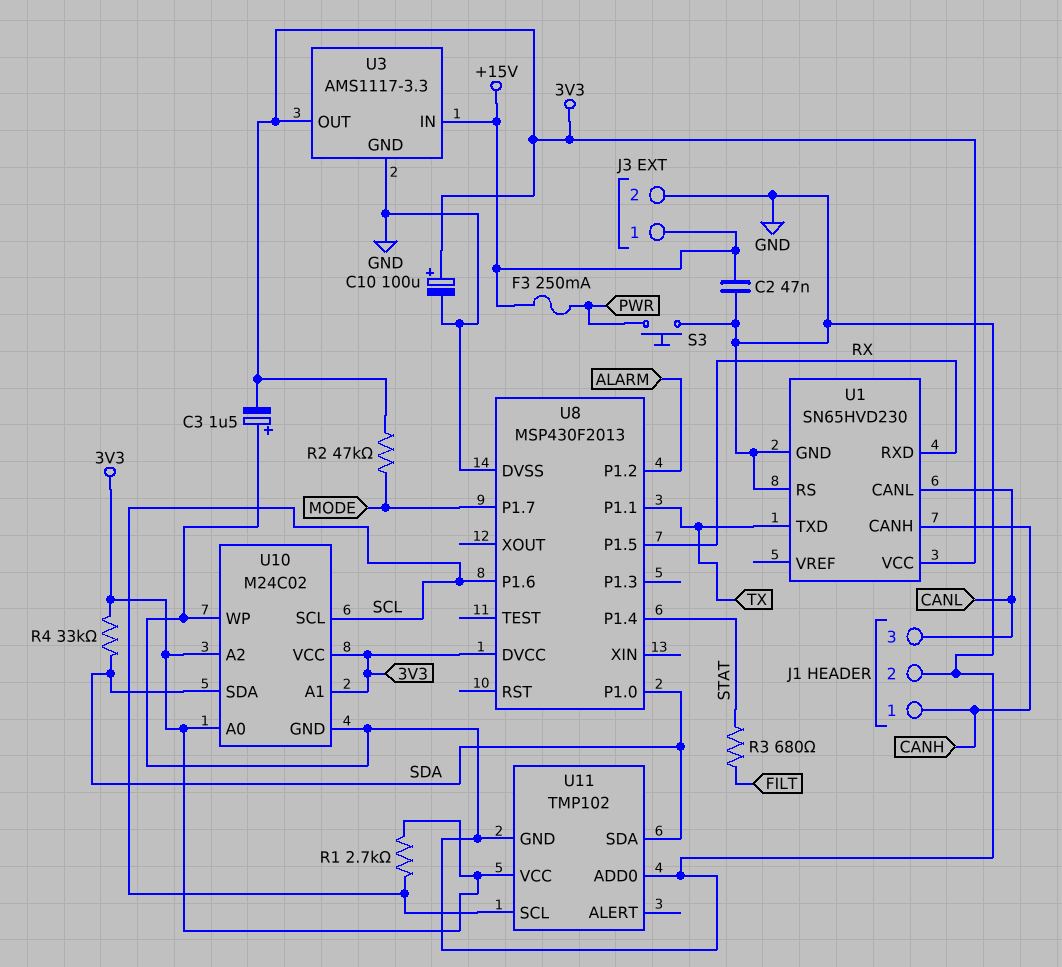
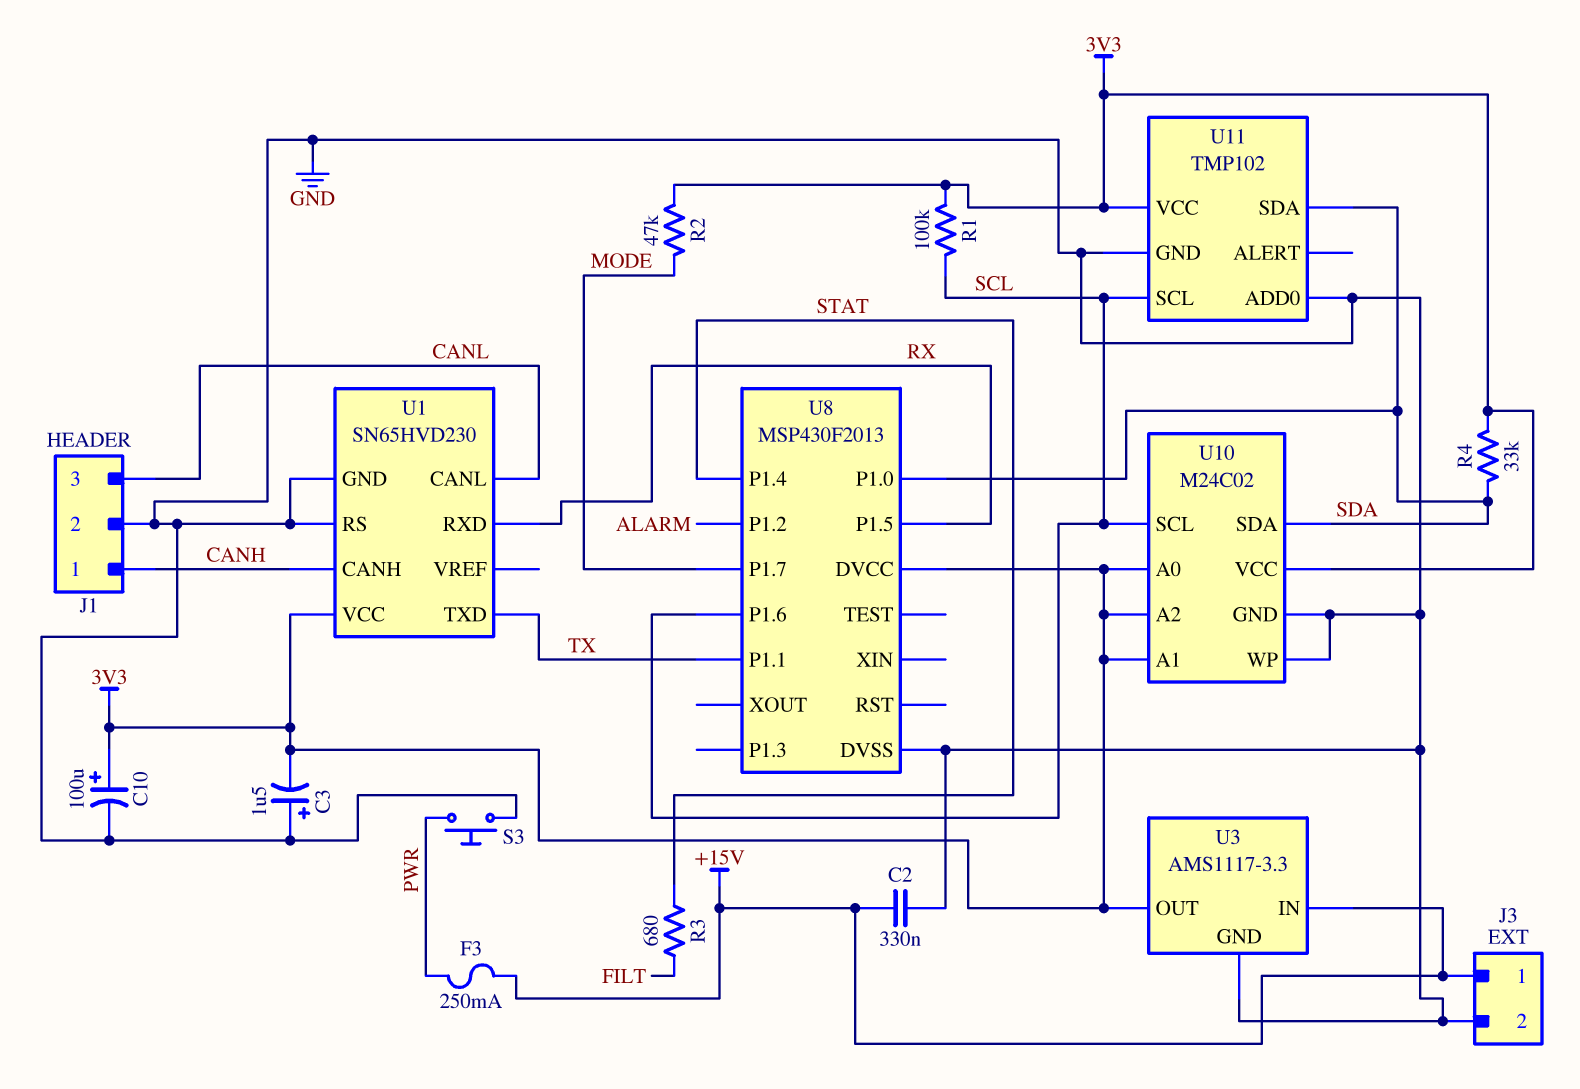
C2: 47nF (+15V, GND) -> 330nF (+15V, GND)
R1: 2.7k (3V3, SCL) -> 100k (3V3, SCL)

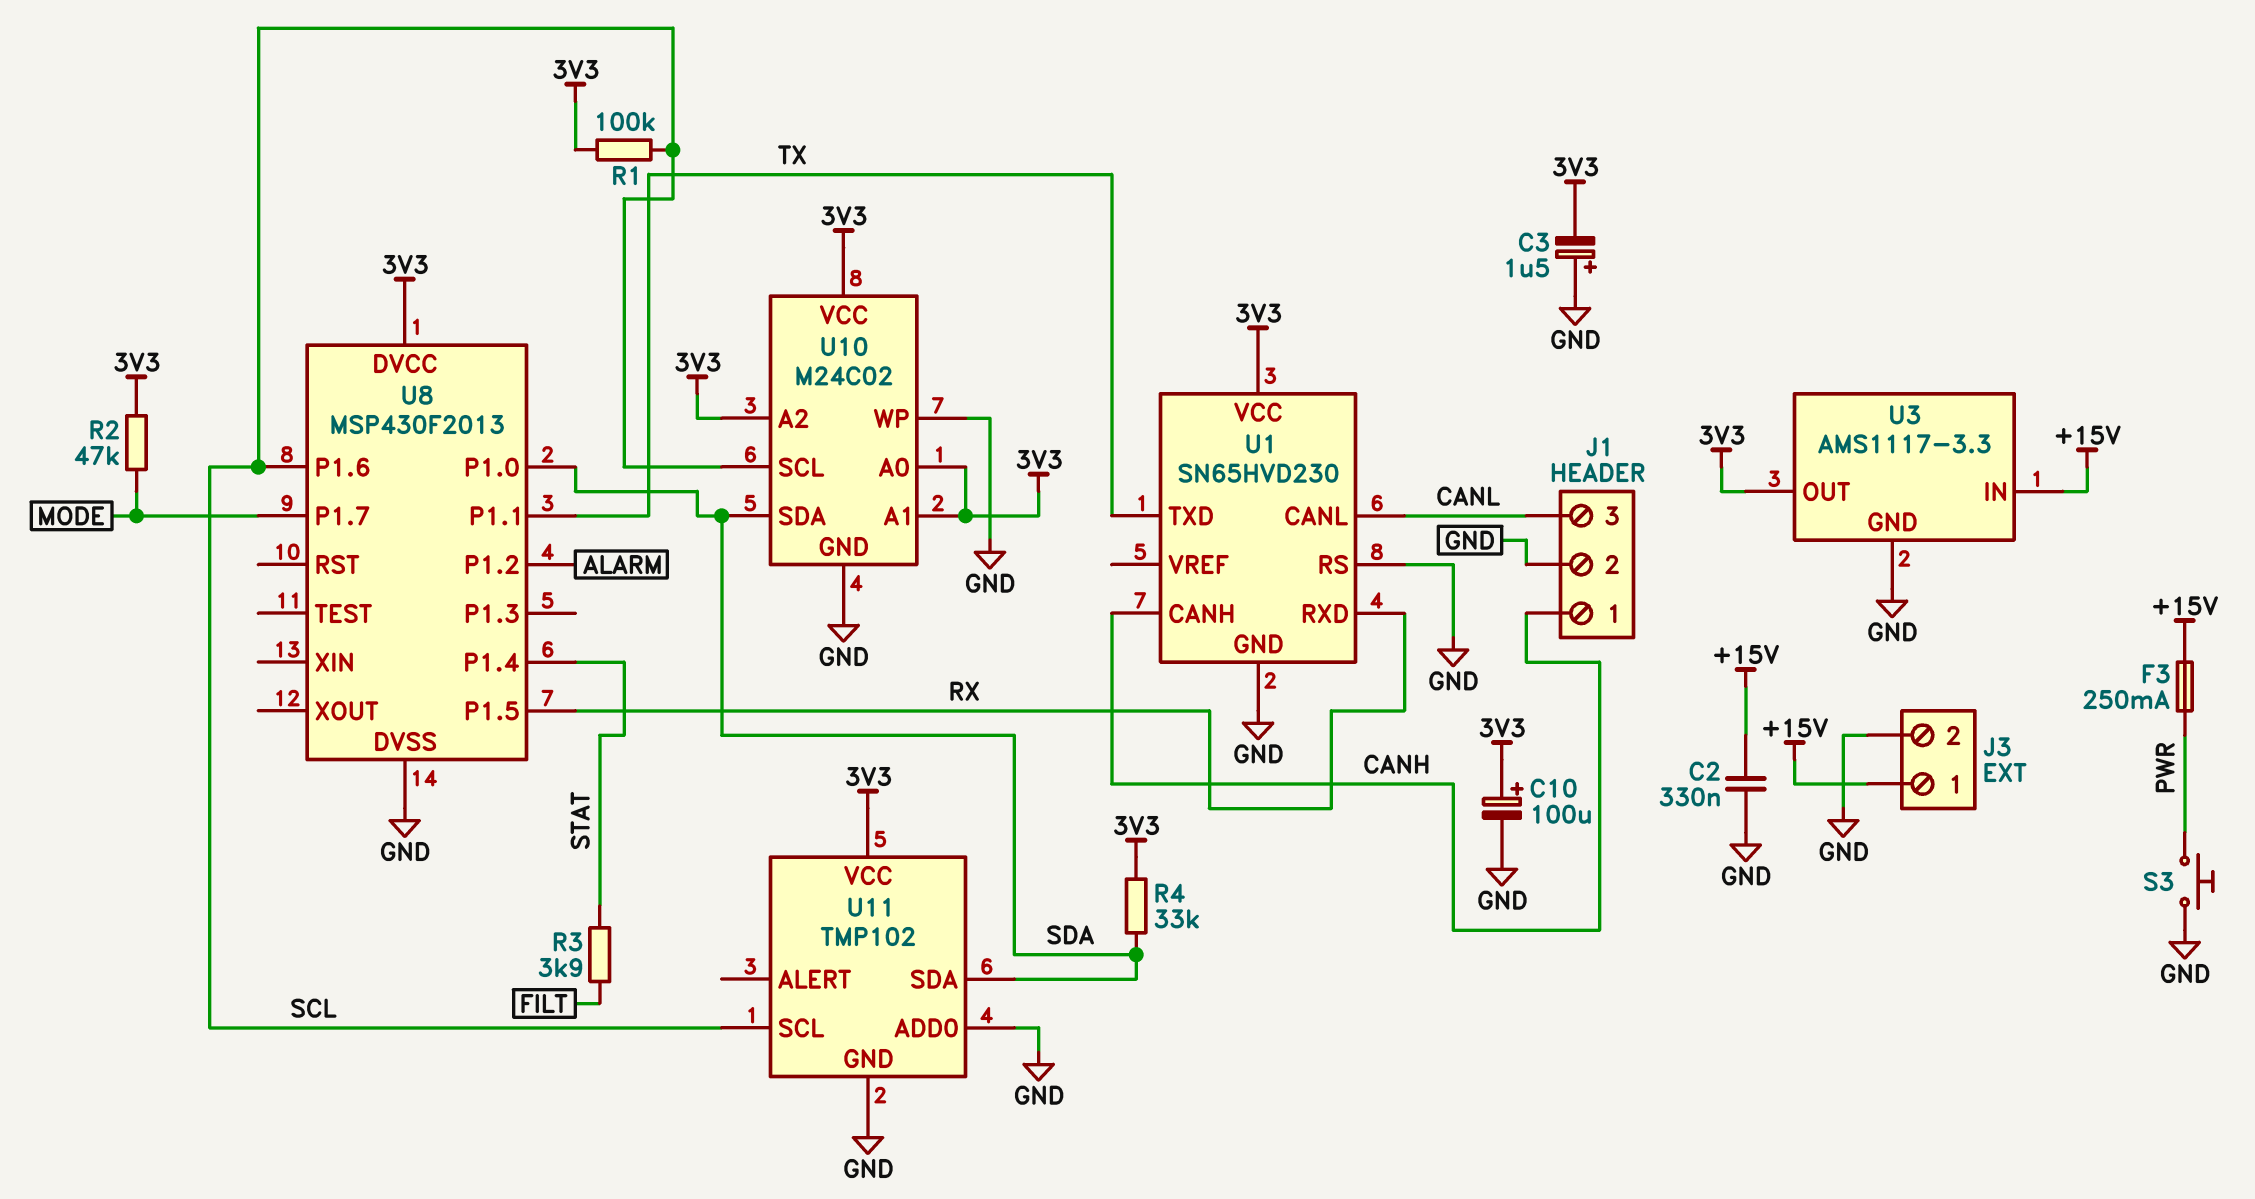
R3: 680 (FILT, STAT) -> 3.9k (FILT, STAT)

